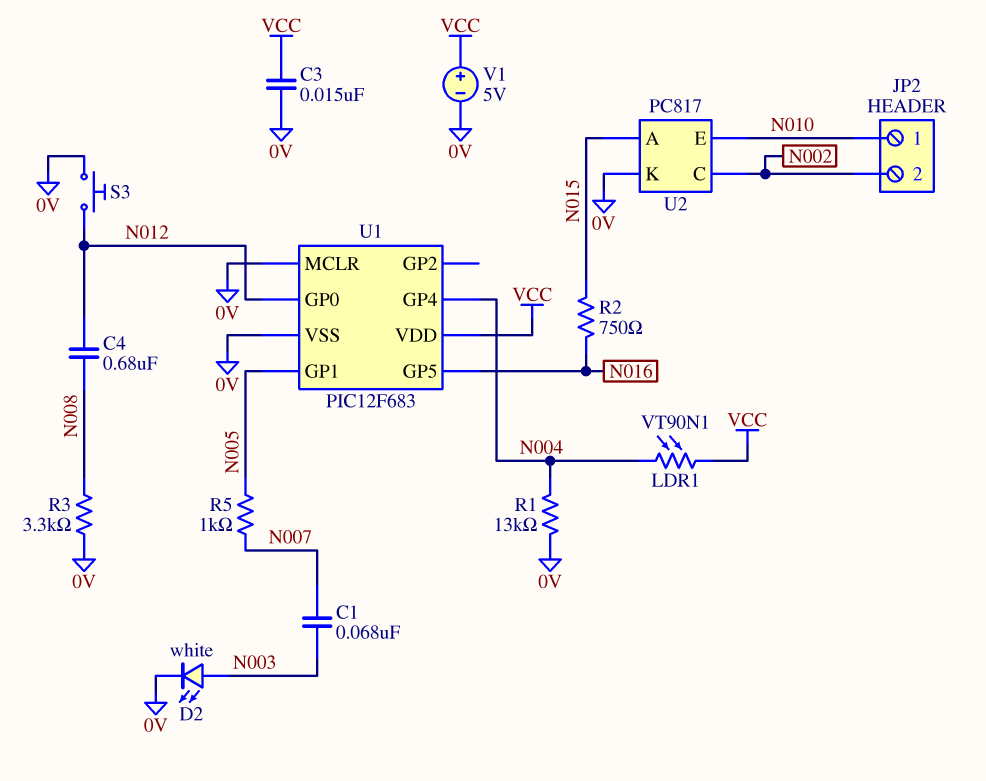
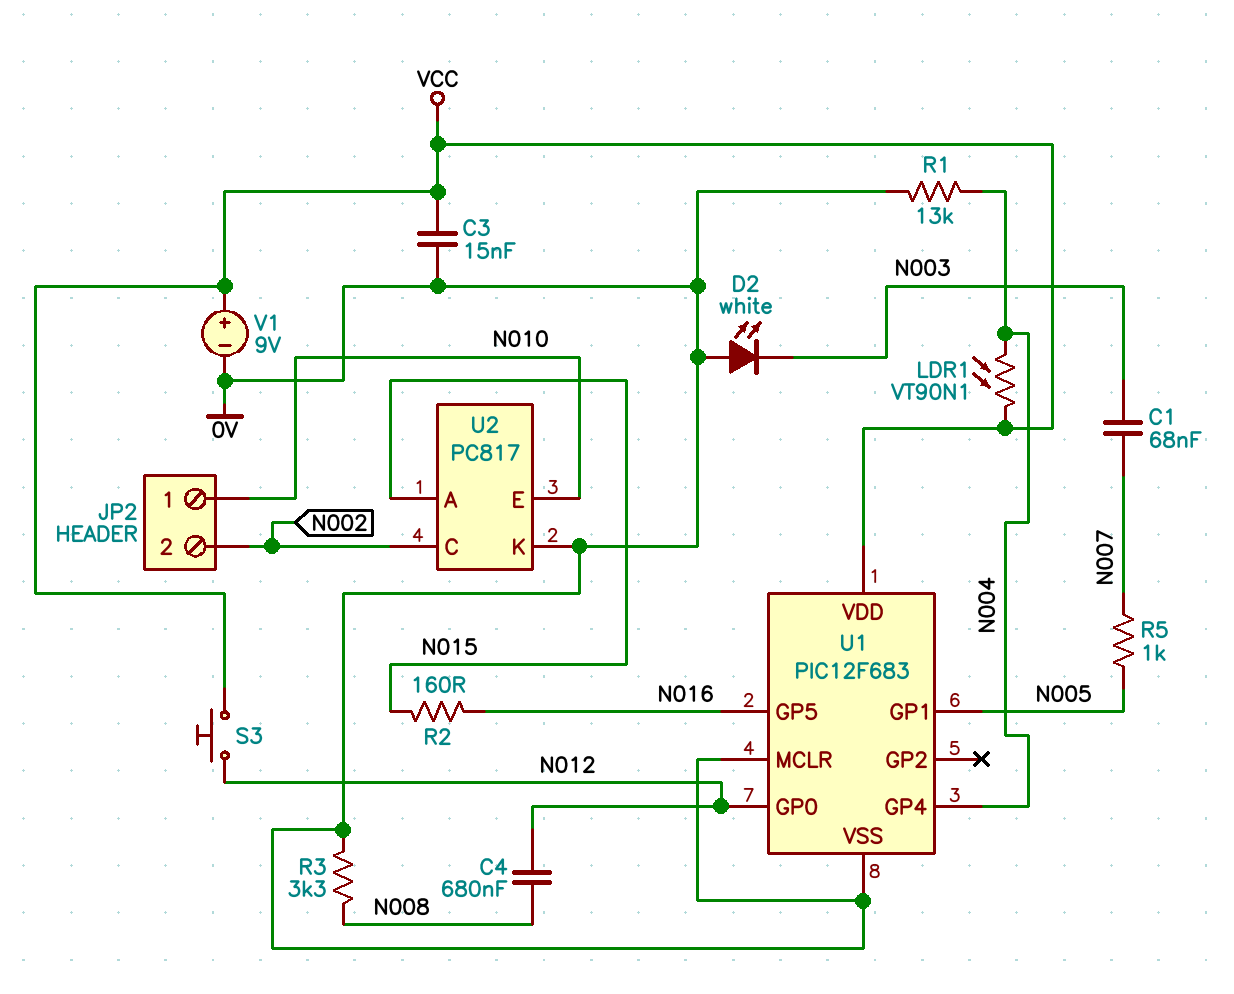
D2: LED white (A N003, K 0V) -> LED white (A 0V, K N003)
R2: 750 (N015, N016) -> 160 (N015, N016)
S3: button (0V, N012) -> button (N012, VCC)
V1: 5V (plus VCC, minus 0V) -> 9V (plus VCC, minus 0V)

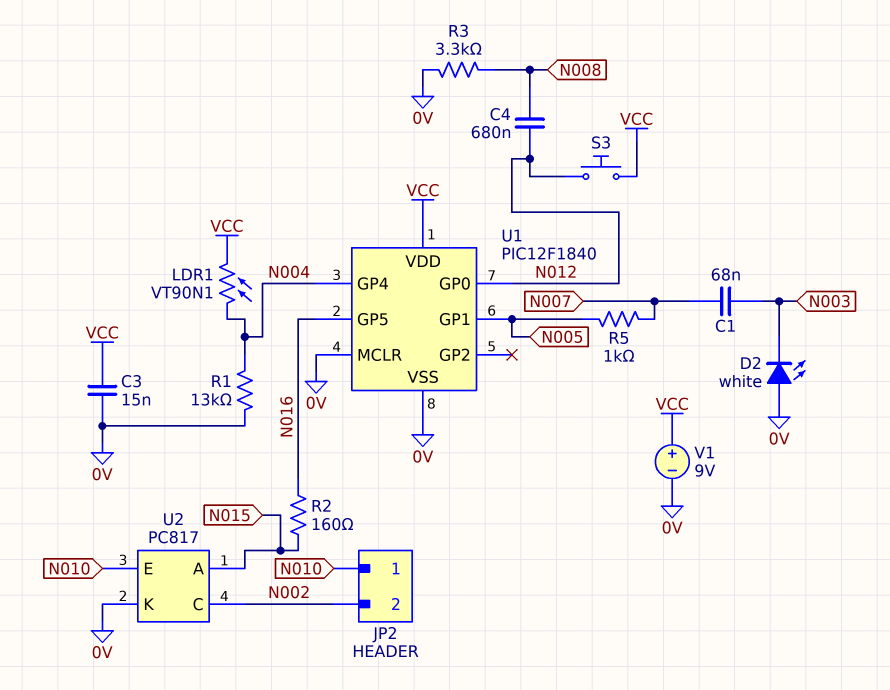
U1: PIC12F683 -> PIC12F1840

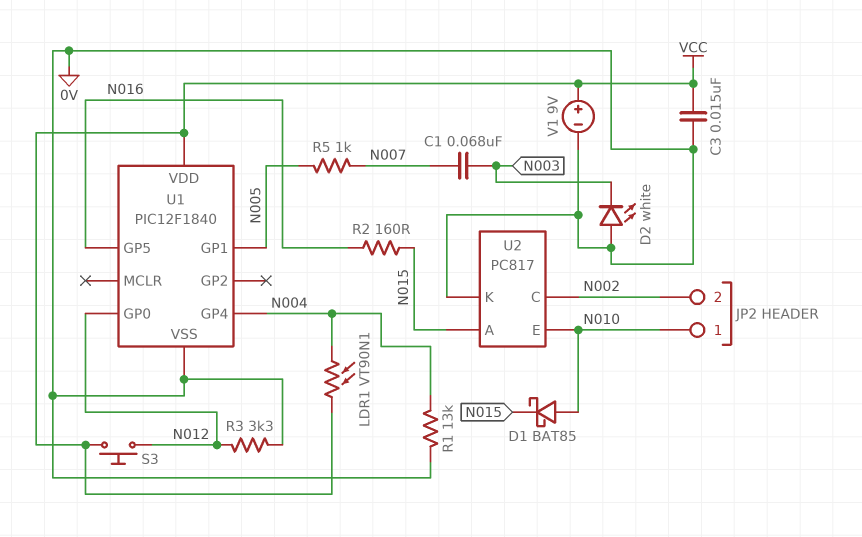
C4: 680nF (N008, N012) -> none
D1: none -> schottky BAT85 (A N010, K N015)
R3: 3.3k (0V, N008) -> 3.3k (0V, N012)
U1 pin MCLR: 0V -> none

